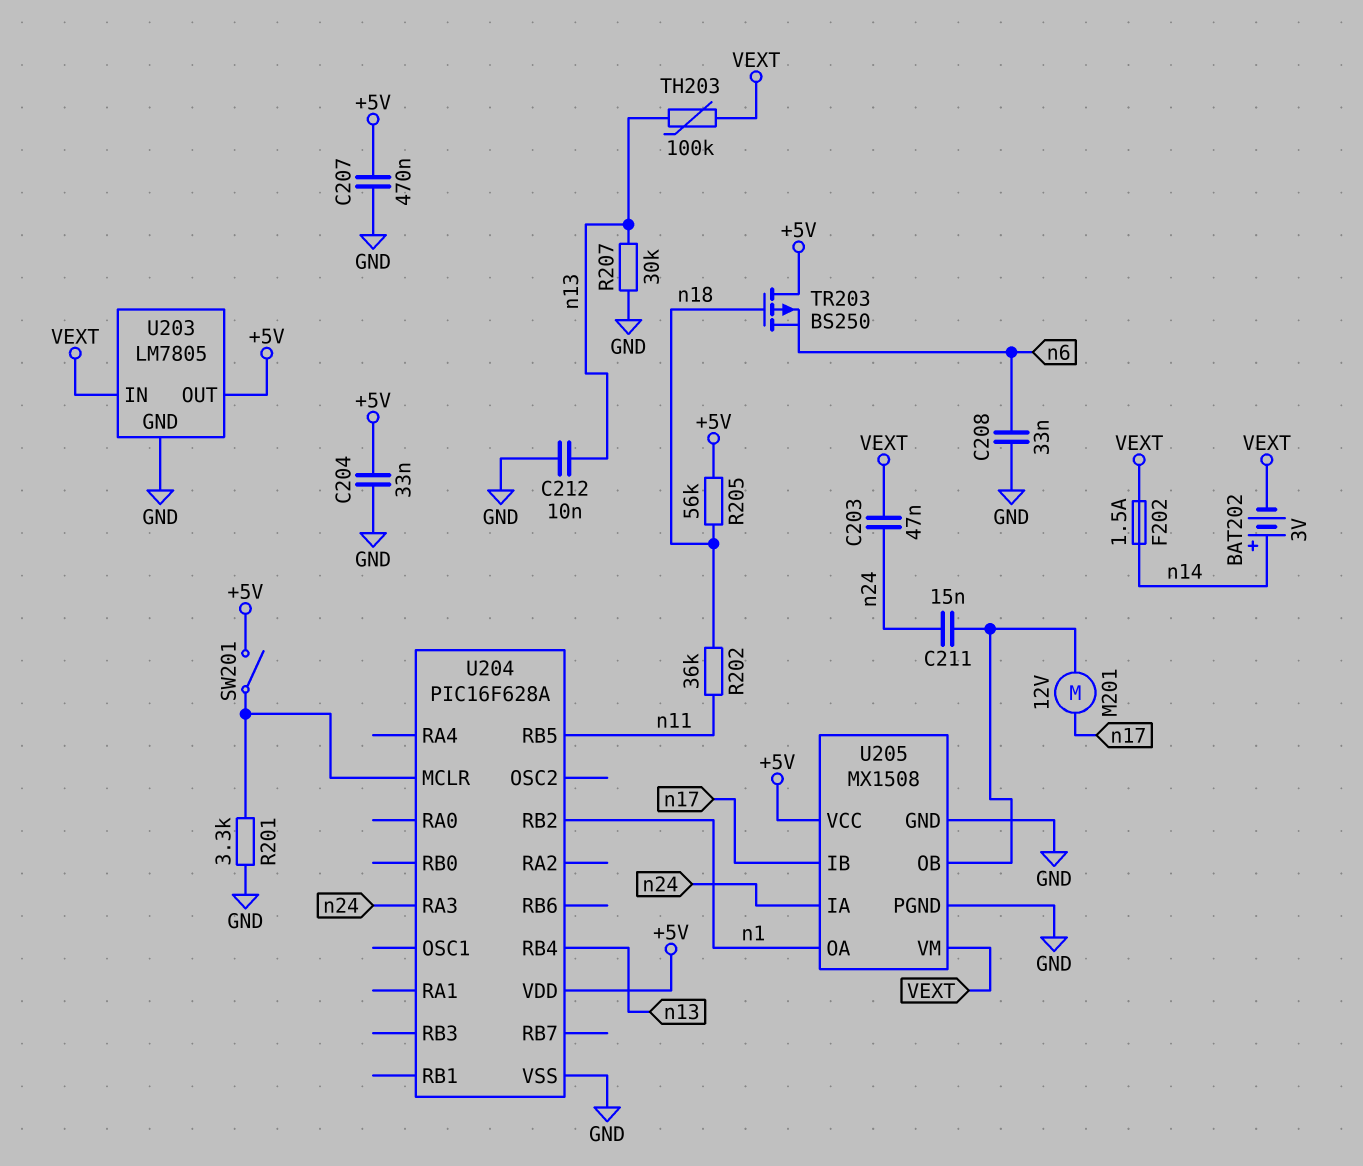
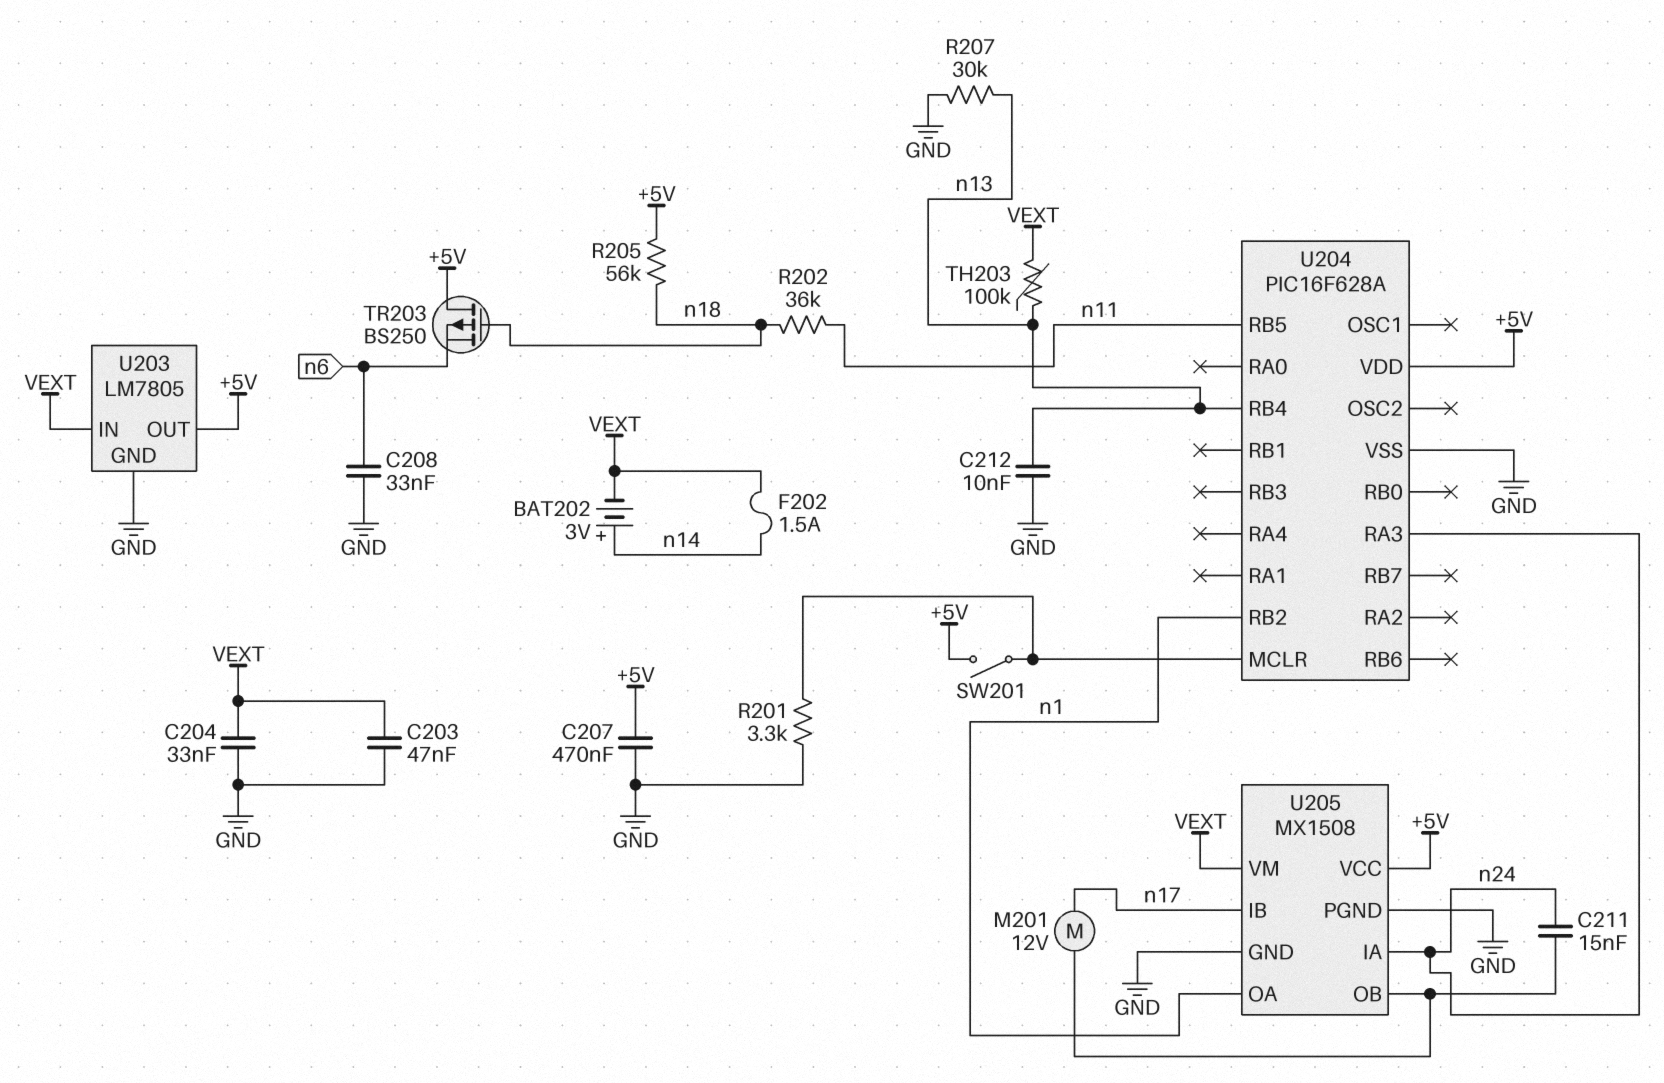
C203: 47nF (VEXT, n24) -> 47nF (GND, VEXT)
C204: 33nF (+5V, GND) -> 33nF (GND, VEXT)

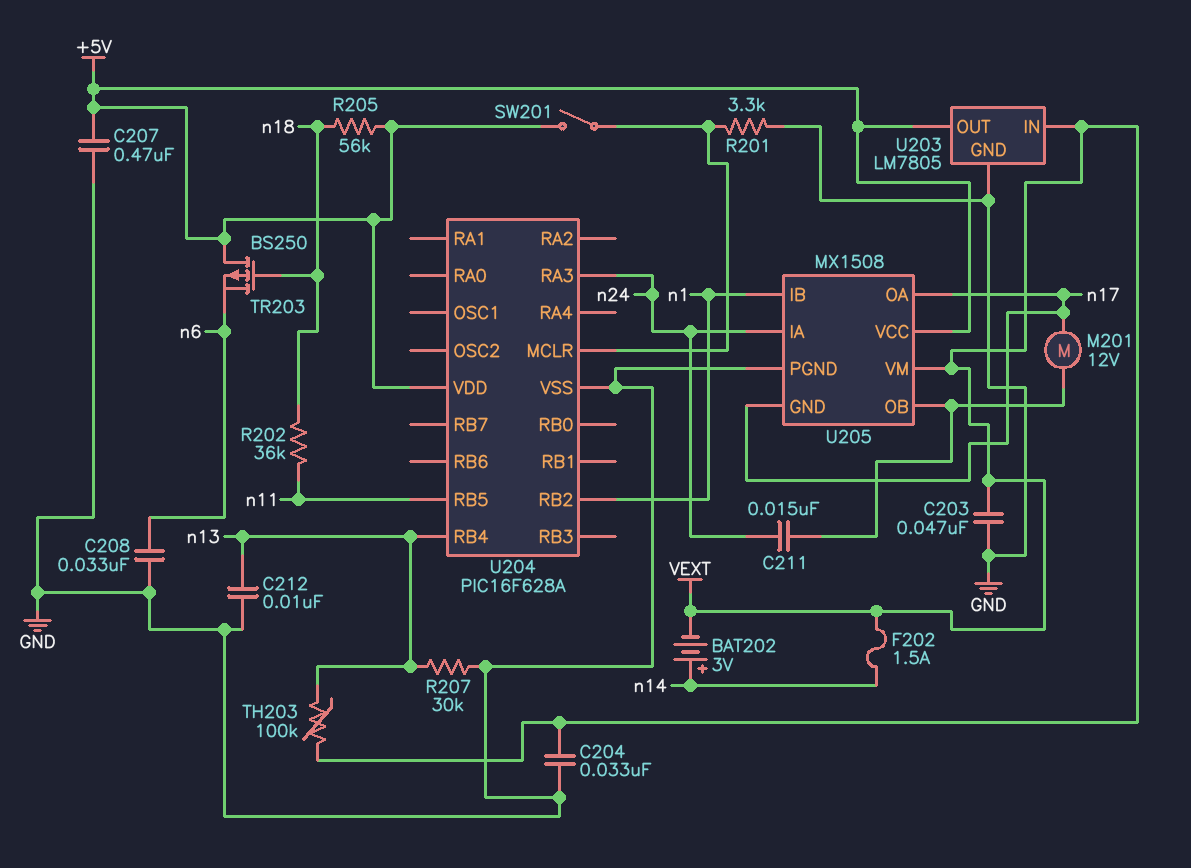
U205 pin GND: GND -> n17
U205 pin IB: n17 -> n1
U205 pin OA: n1 -> n17

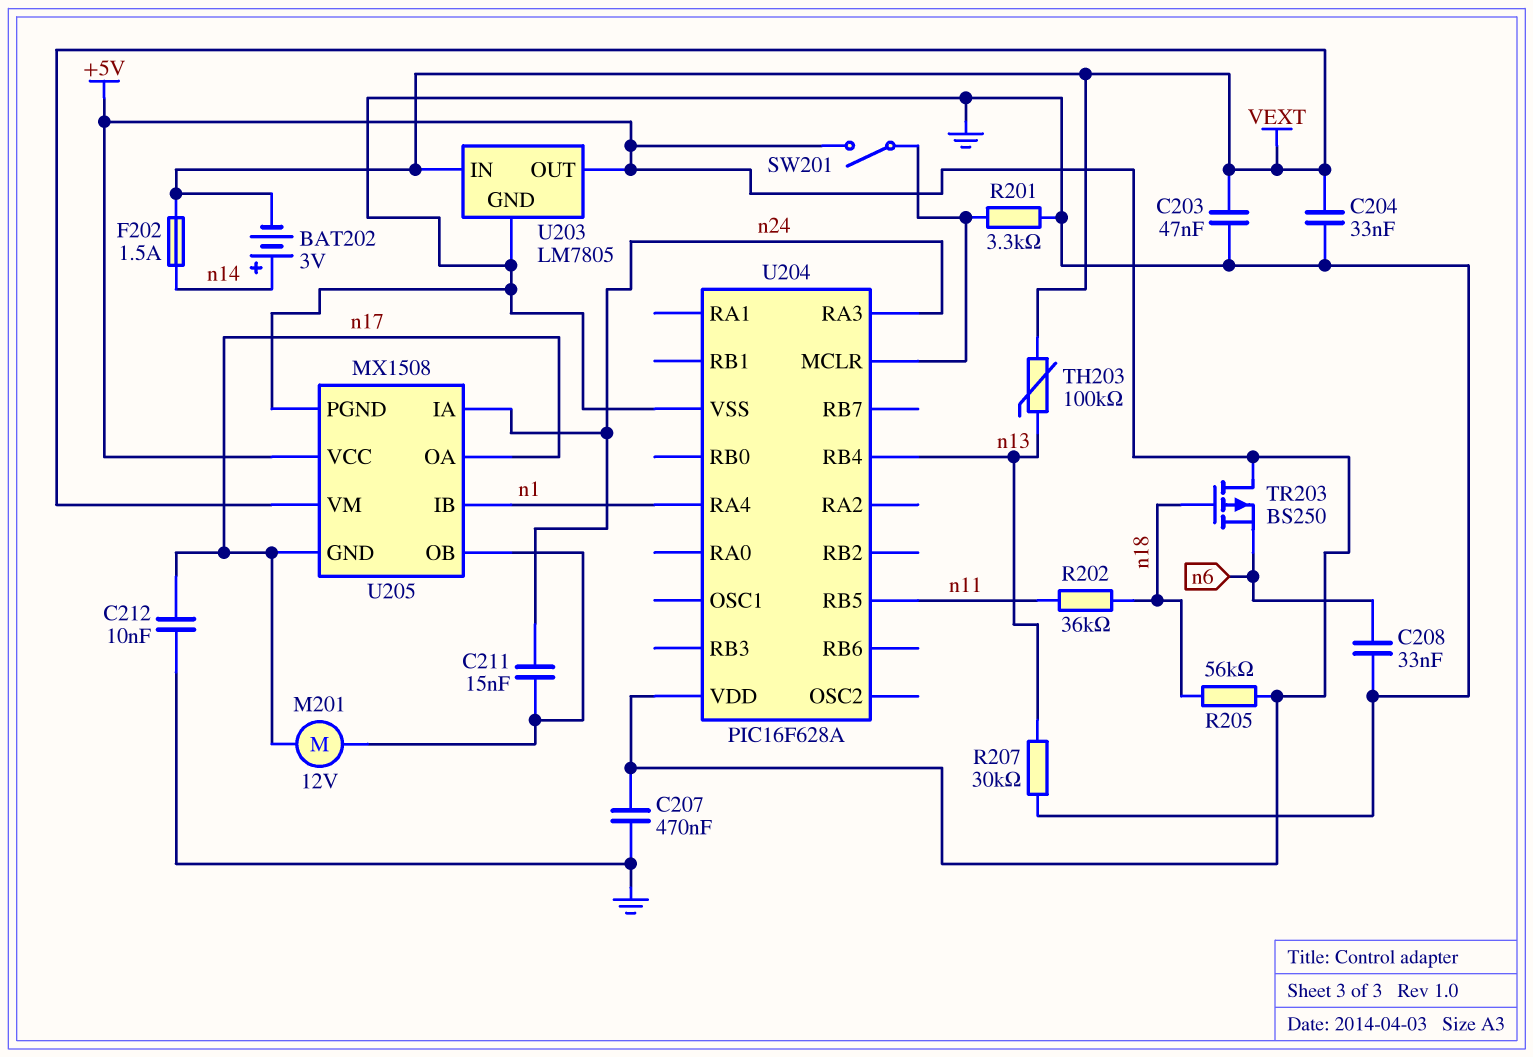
C212: 10nF (GND, n13) -> 10nF (GND, n17)
U204 pin RA4: none -> n1
U204 pin RB2: n1 -> none

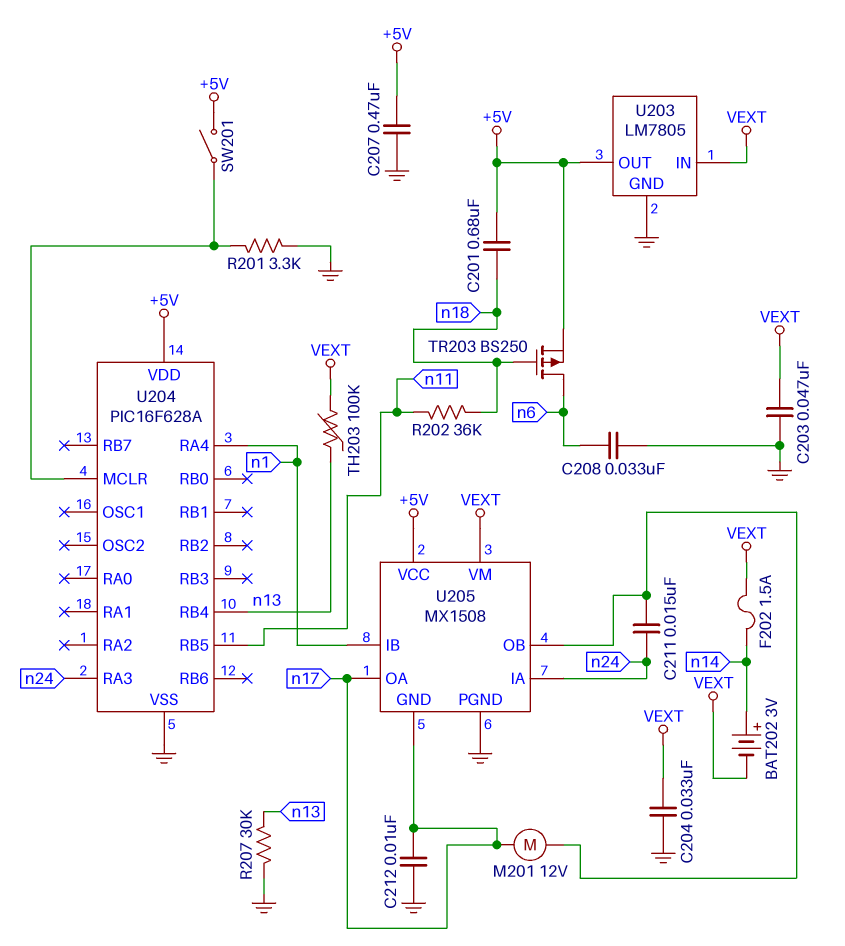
C201: none -> 680nF (+5V, n18)
R205: 56k (+5V, n18) -> none
TR203: PMOS BS250 (G n18, D +5V, S n6) -> PMOS BS250 (G n18, D n6, S +5V)

